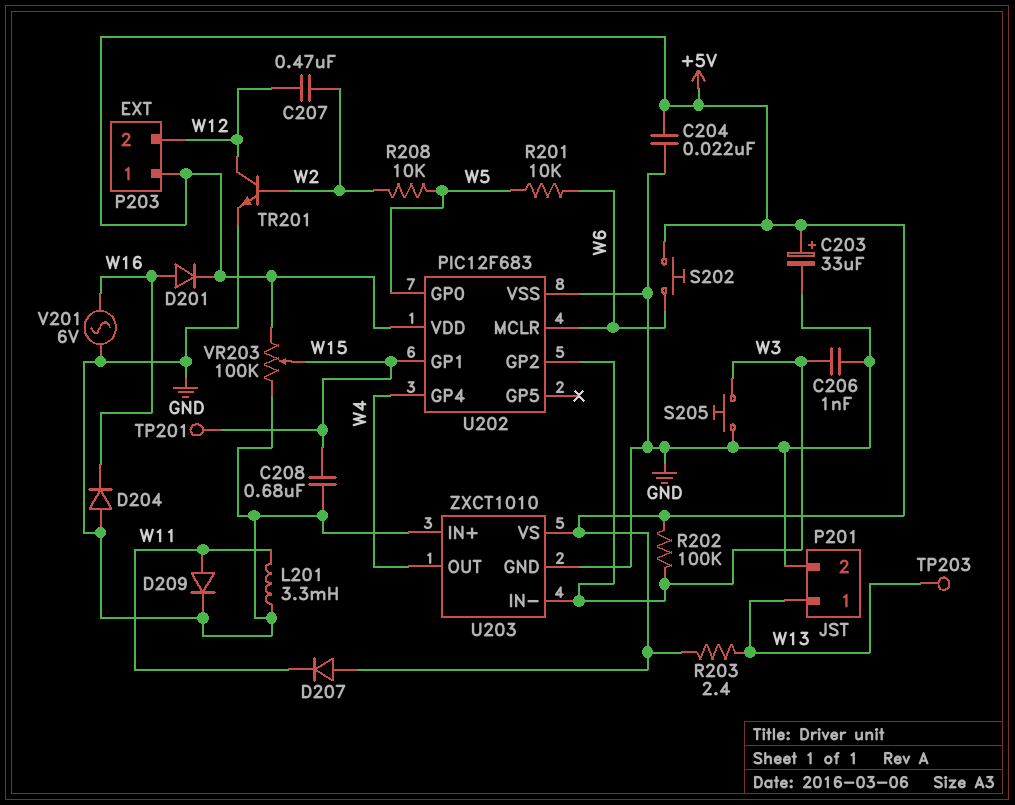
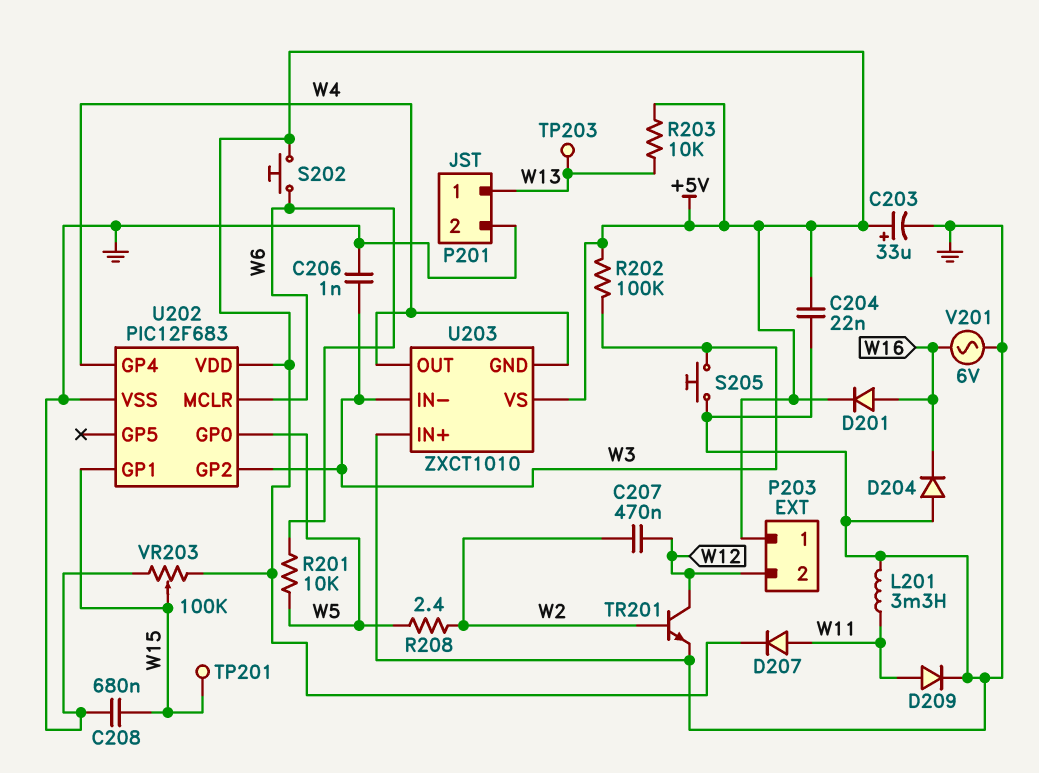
D207: diode (A +5V, K W11) -> diode (A W11, K +5V)
R203: 2.4 (+5V, W13) -> 10k (+5V, W13)
R208: 10k (W2, W5) -> 2.4 (W2, W5)
U203 pin GND: GND -> W4

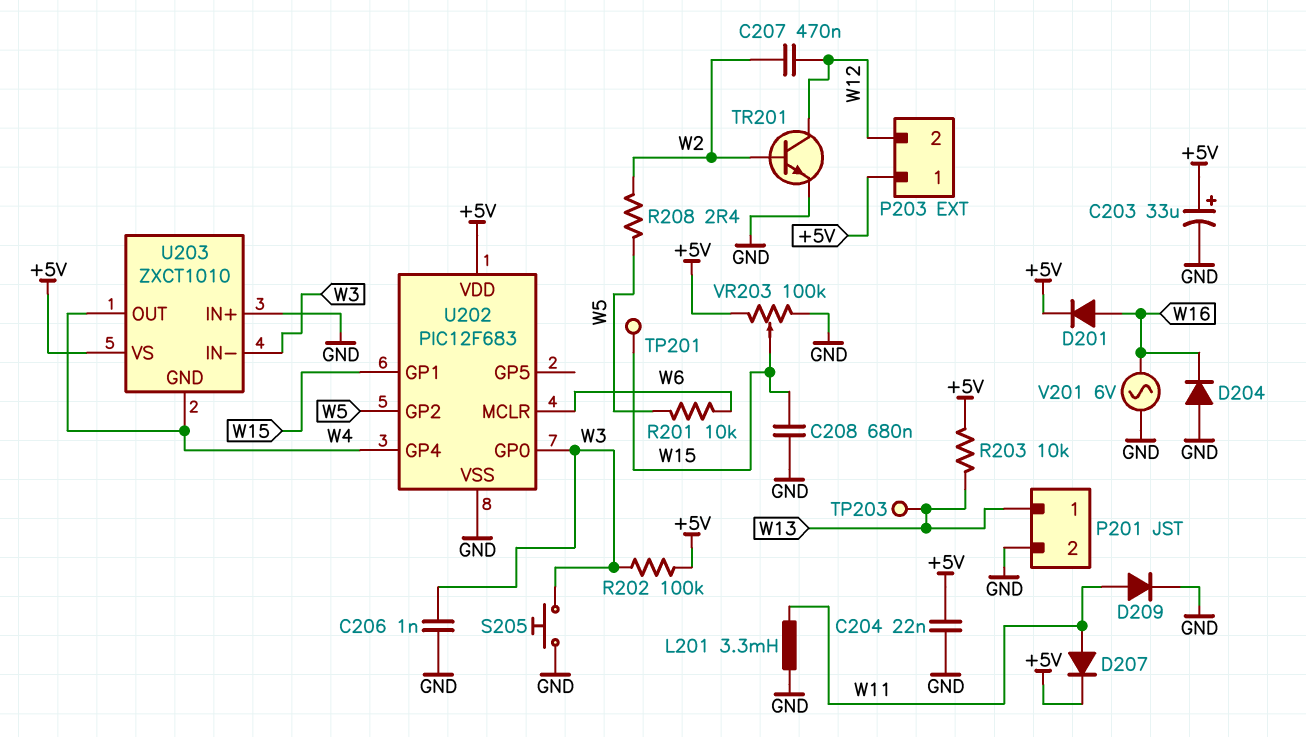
S202: button (+5V, W6) -> none
U202 pin GP0: W5 -> W3
U202 pin GP2: W3 -> W5

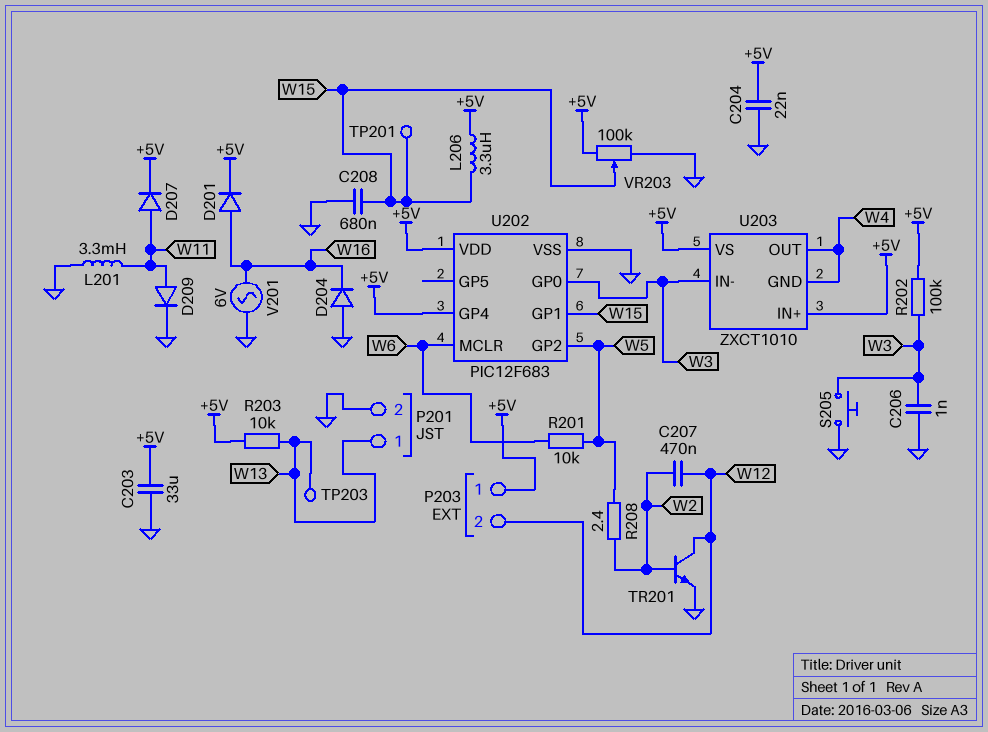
C203: 33uF (plus +5V, minus GND) -> 33uF (+5V, GND)
L206: none -> 3.3uH (+5V, W15)
U202 pin GP4: W4 -> +5V
U203 pin IN+: GND -> +5V

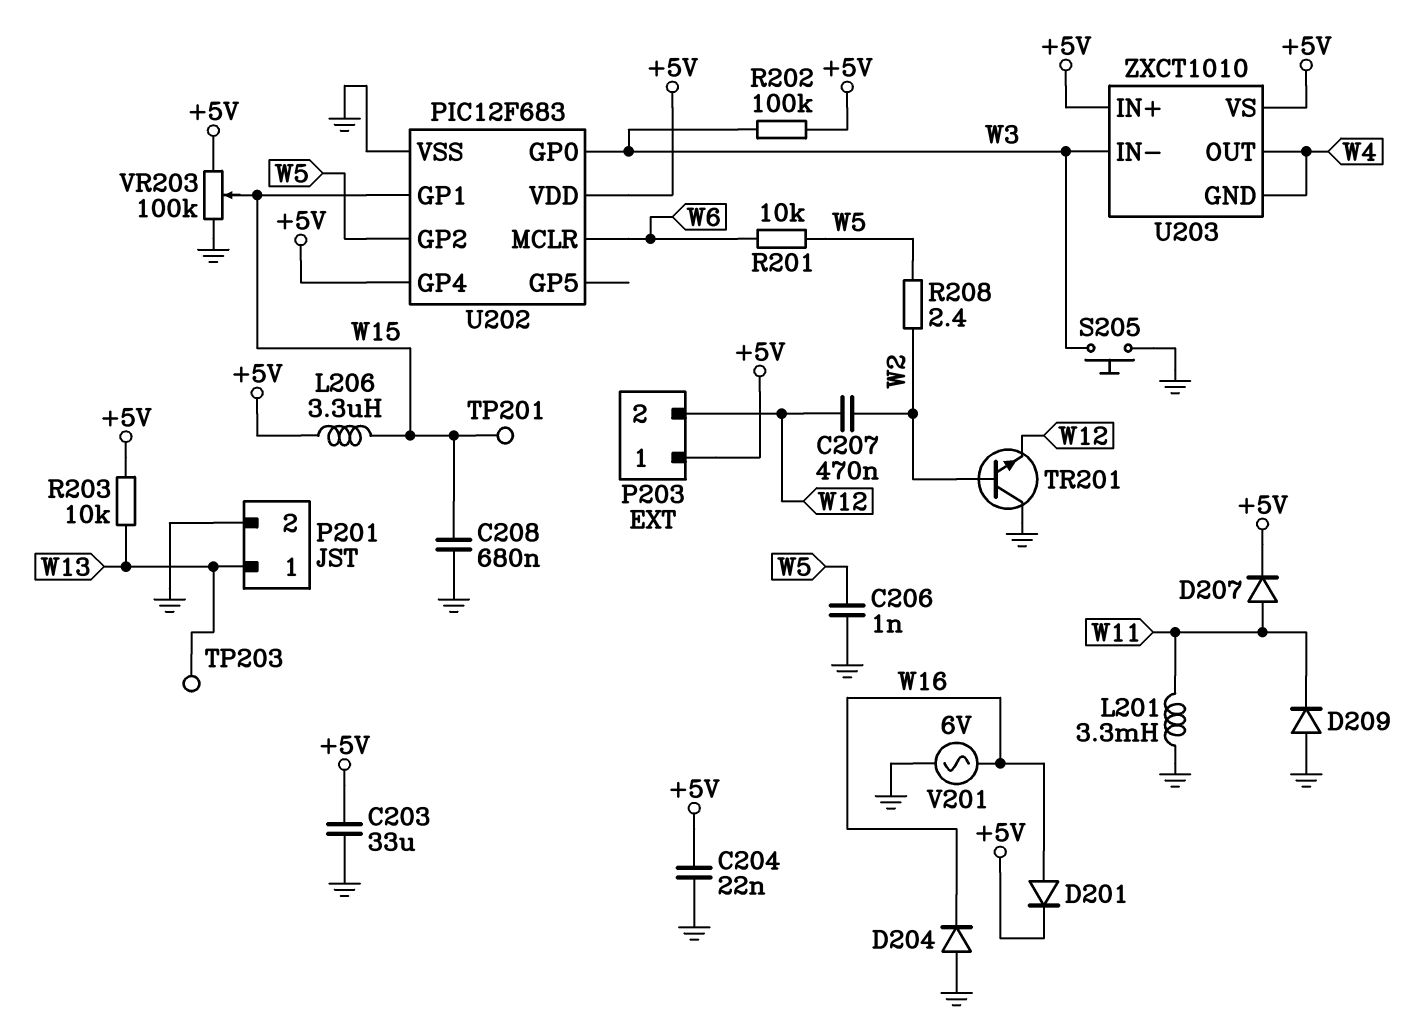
C206: 1nF (GND, W3) -> 1nF (GND, W5)
D209: diode (A W11, K GND) -> diode (A GND, K W11)
TR201: NPN (B W2, C W12, E GND) -> NPN (B W2, C GND, E W12)

